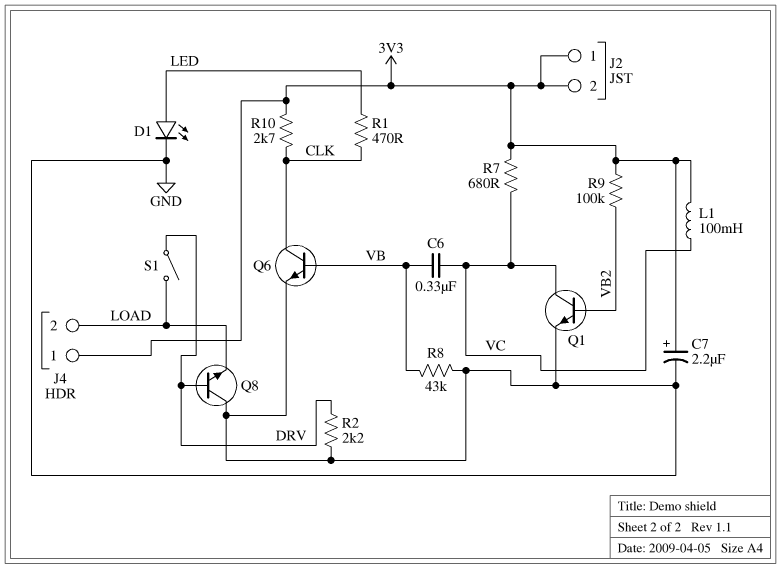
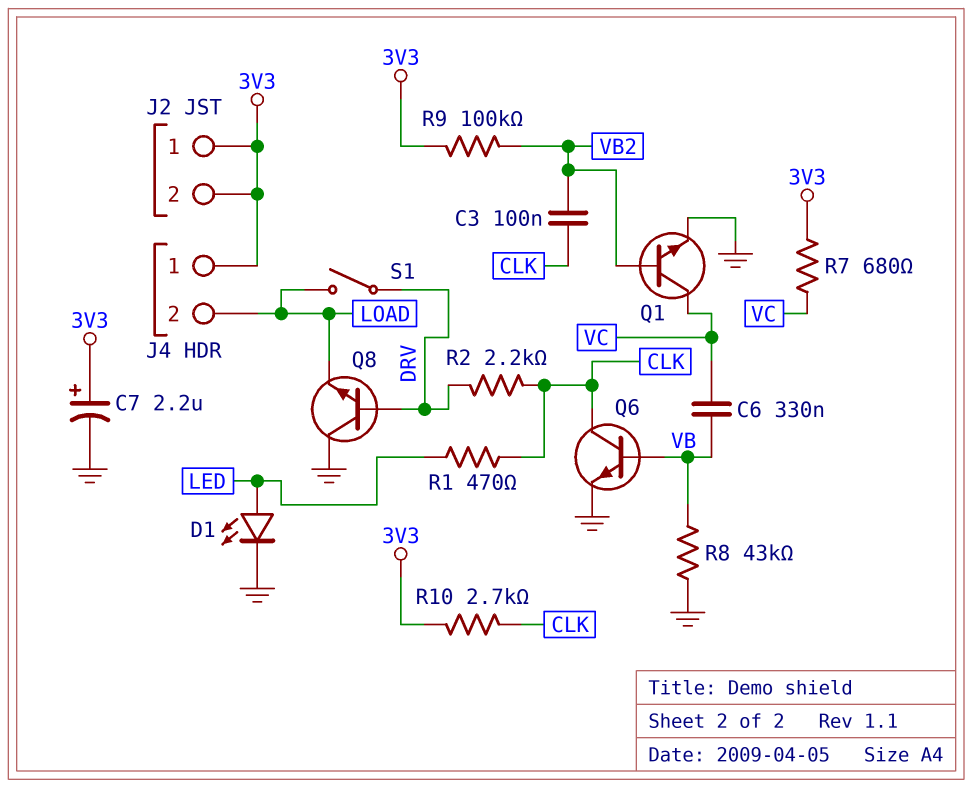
C3: none -> 100nF (CLK, VB2)
L1: 100mH (3V3, VC) -> none
R2: 2.2k (DRV, GND) -> 2.2k (CLK, DRV)

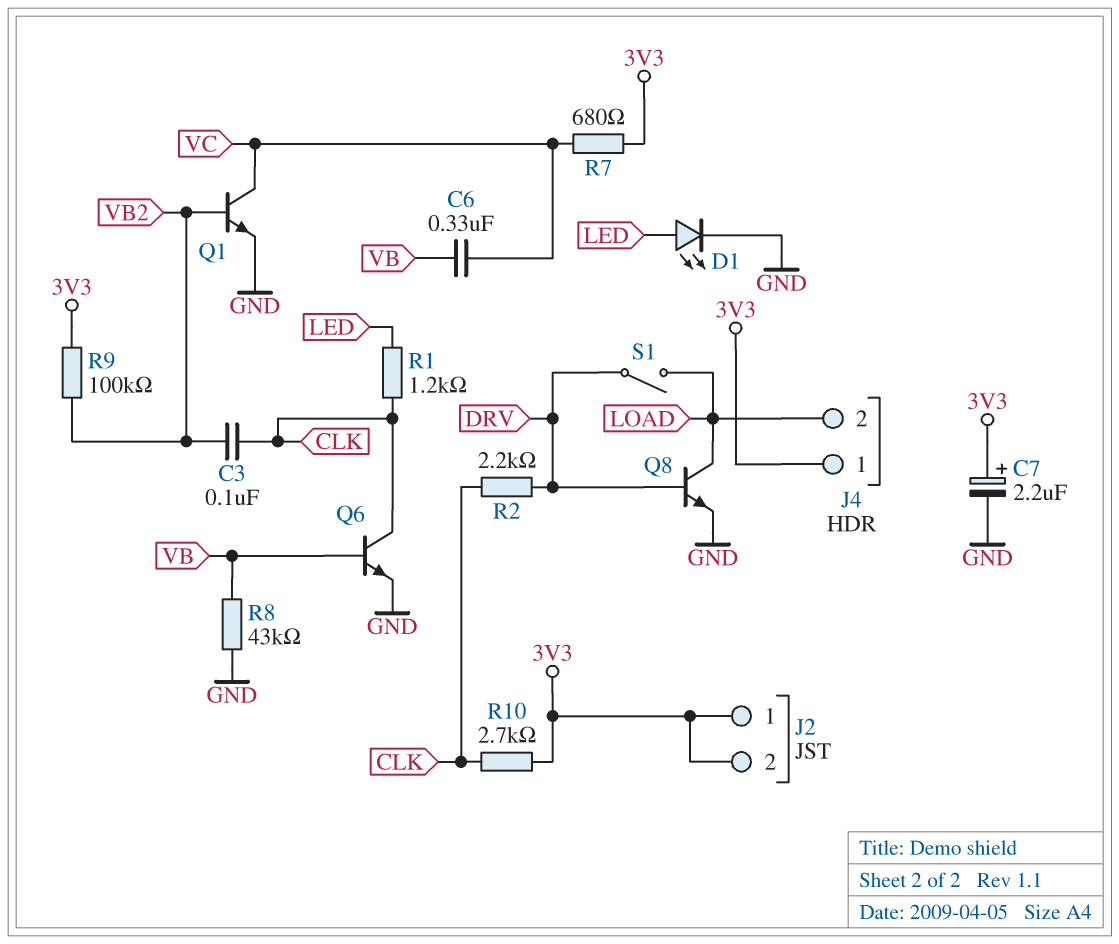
Q8: NPN (B DRV, C GND, E LOAD) -> NPN (B DRV, C LOAD, E GND)
R1: 470 (CLK, LED) -> 1.2k (CLK, LED)

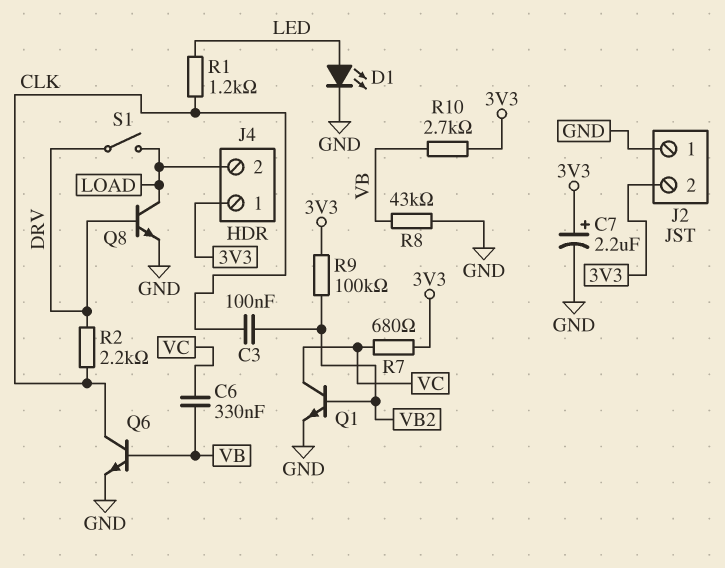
J2 pin 1: 3V3 -> GND
R10: 2.7k (3V3, CLK) -> 2.7k (3V3, VB)

